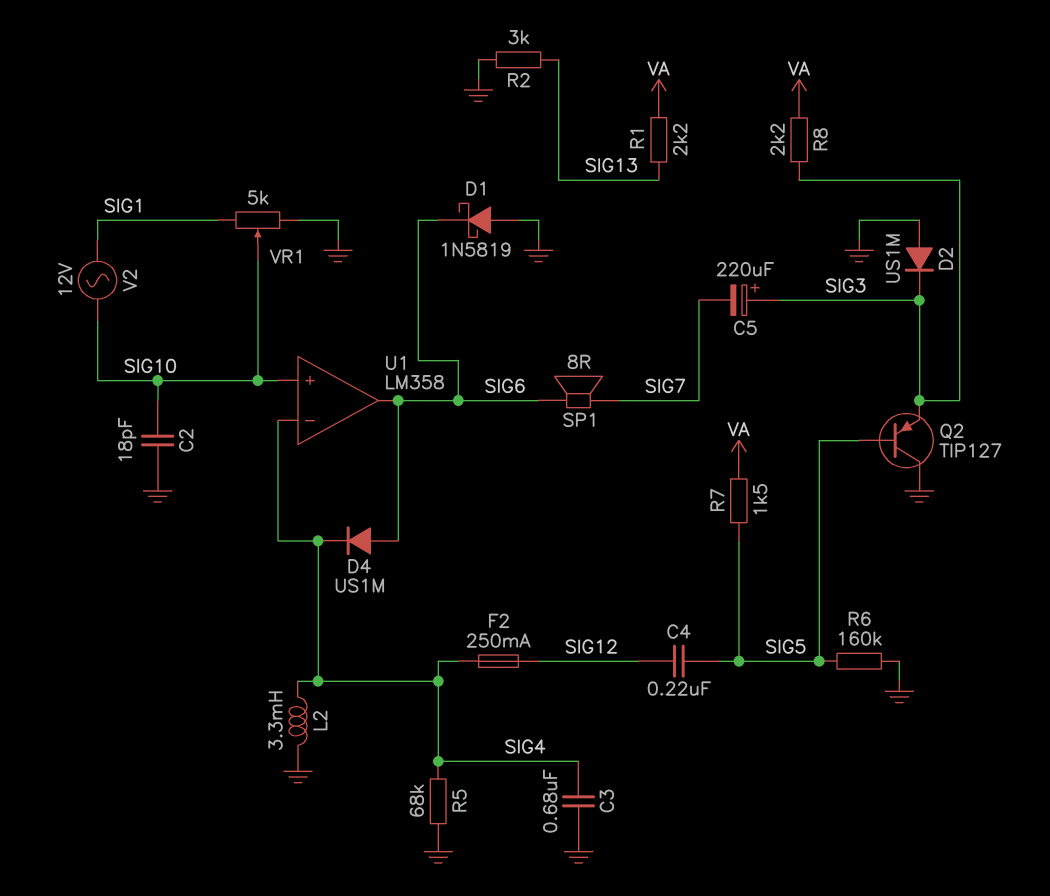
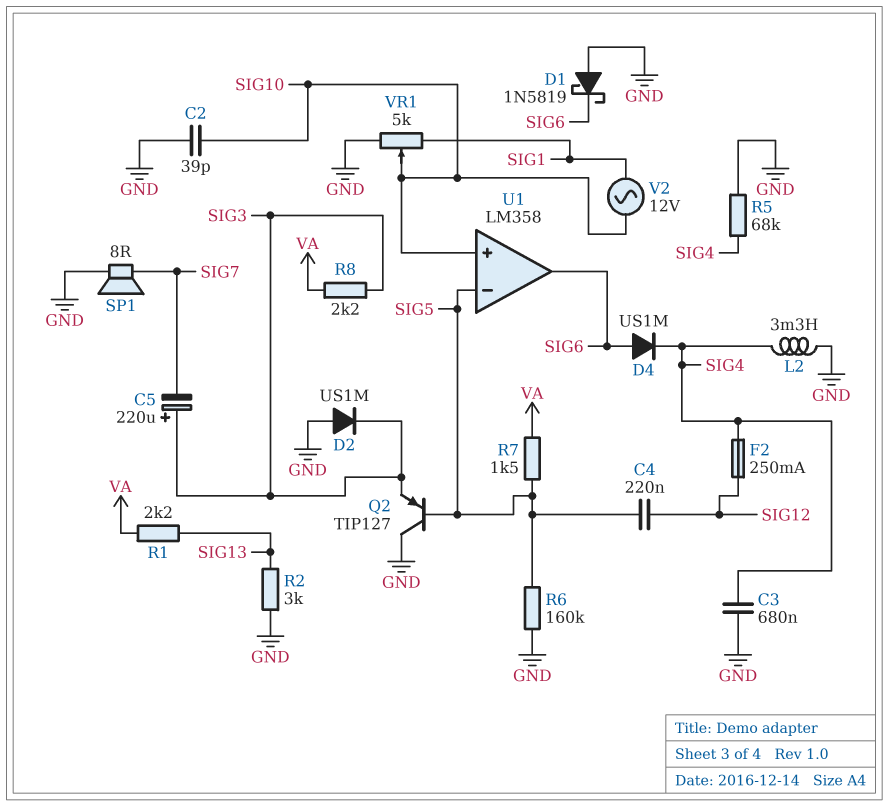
C2: 18pF (GND, SIG10) -> 39pF (GND, SIG10)
SP1: speaker 8R (SIG6, SIG7) -> speaker 8R (GND, SIG7)
U1 pin in-: SIG4 -> SIG5

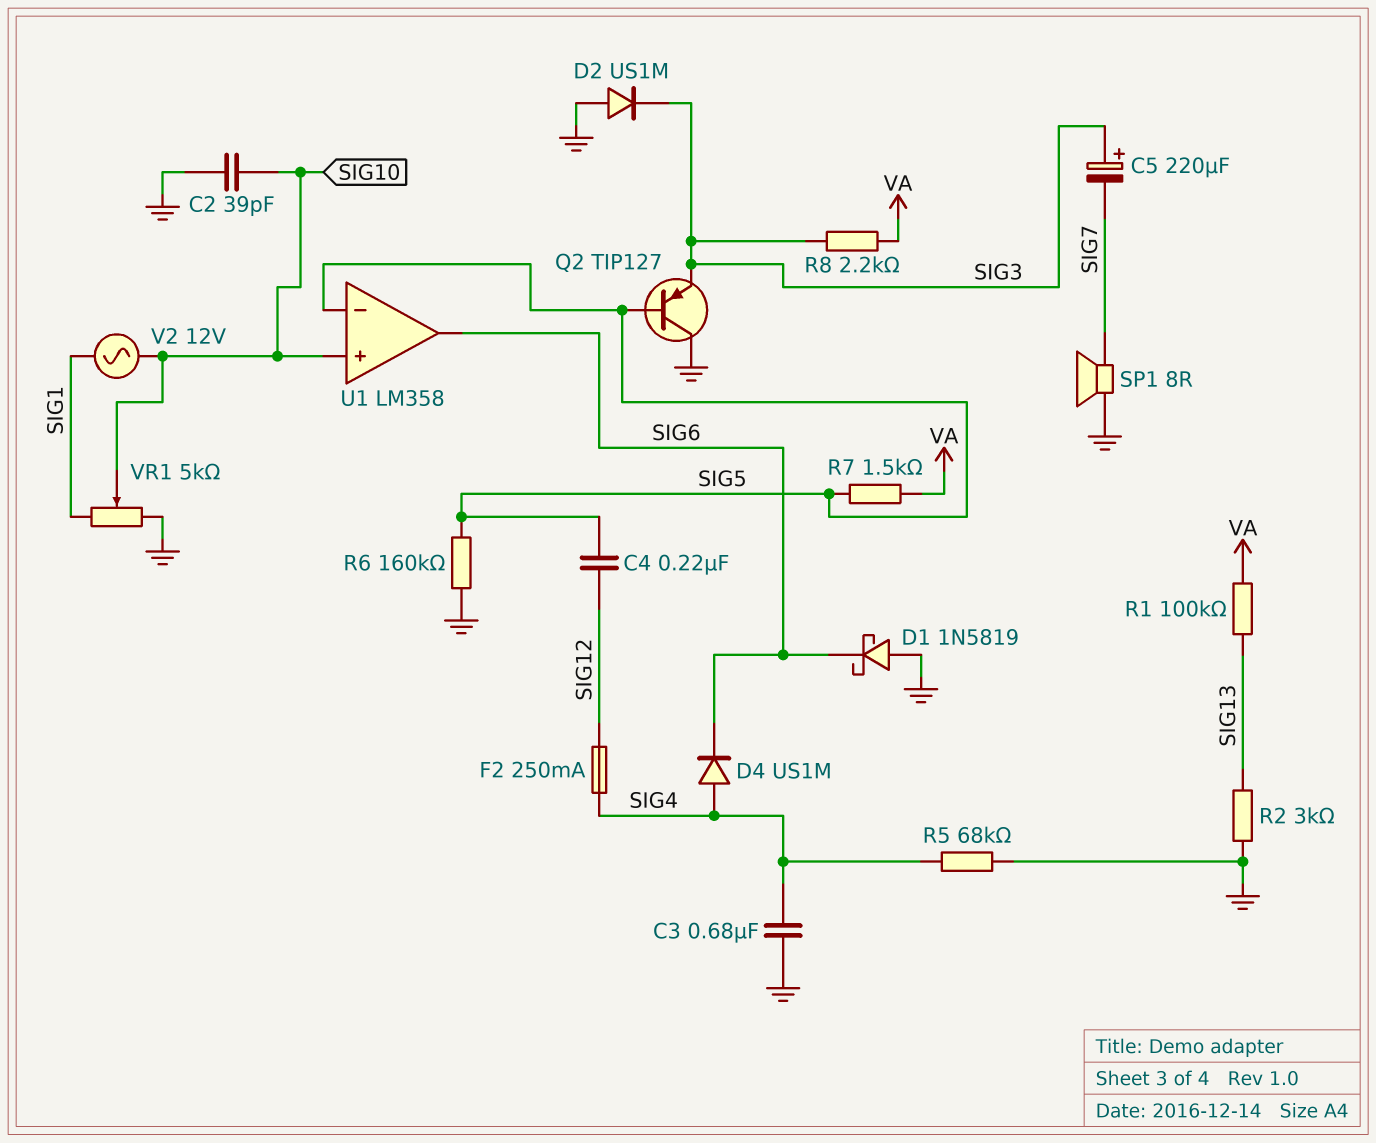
D4: diode US1M (A SIG6, K SIG4) -> diode US1M (A SIG4, K SIG6)
L2: 3.3mH (GND, SIG4) -> none
R1: 2.2k (SIG13, VA) -> 100k (SIG13, VA)

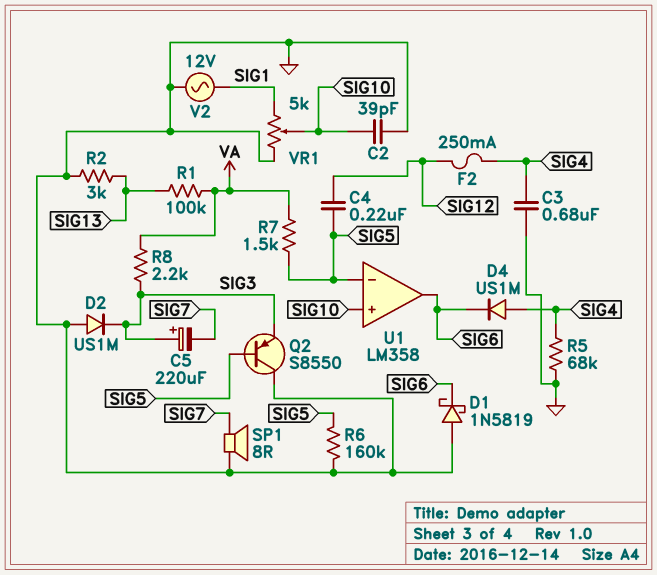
Q2: PNP TIP127 (B SIG5, C GND, E SIG3) -> PNP S8550 (B SIG5, C GND, E SIG3)
V2: AC 12V (SIG1, SIG10) -> AC 12V (GND, SIG1)

